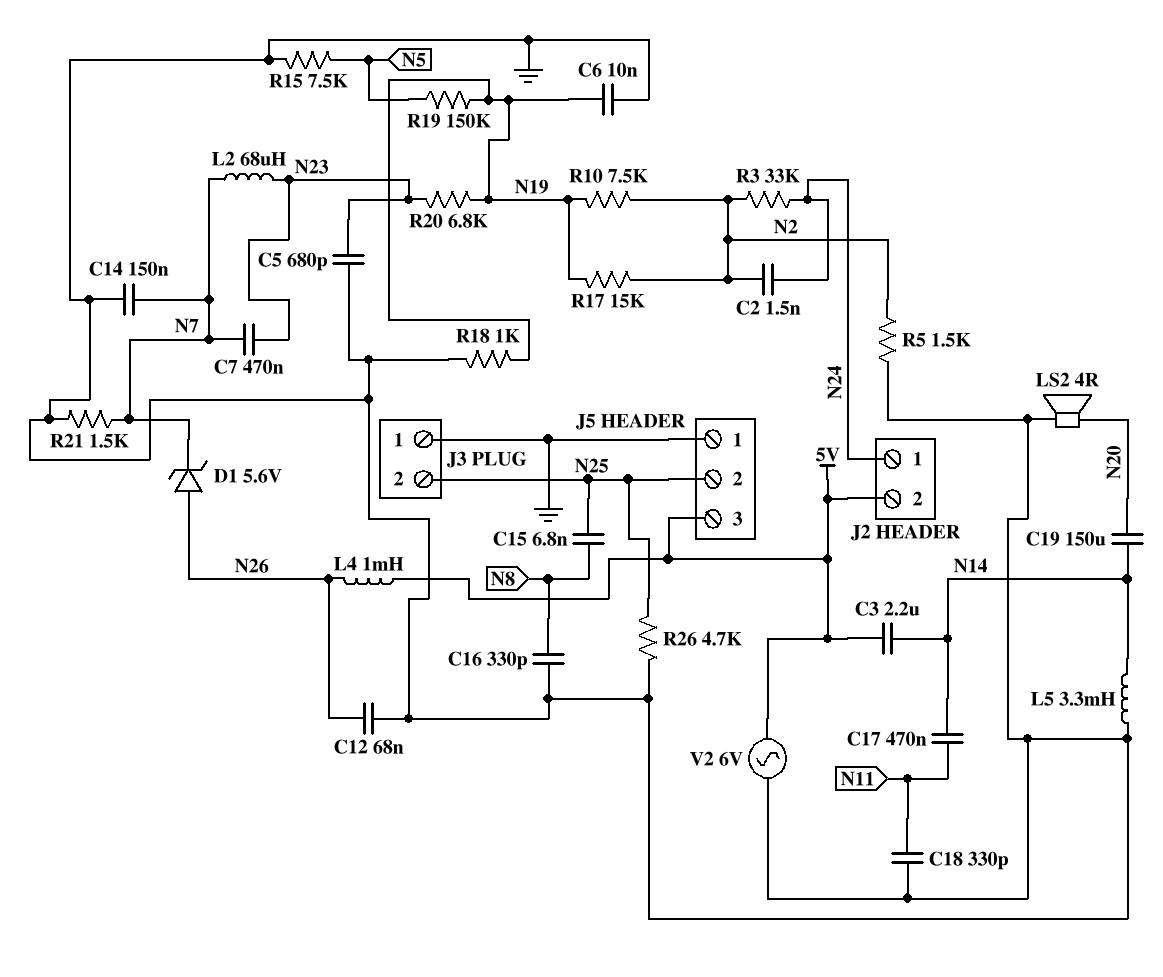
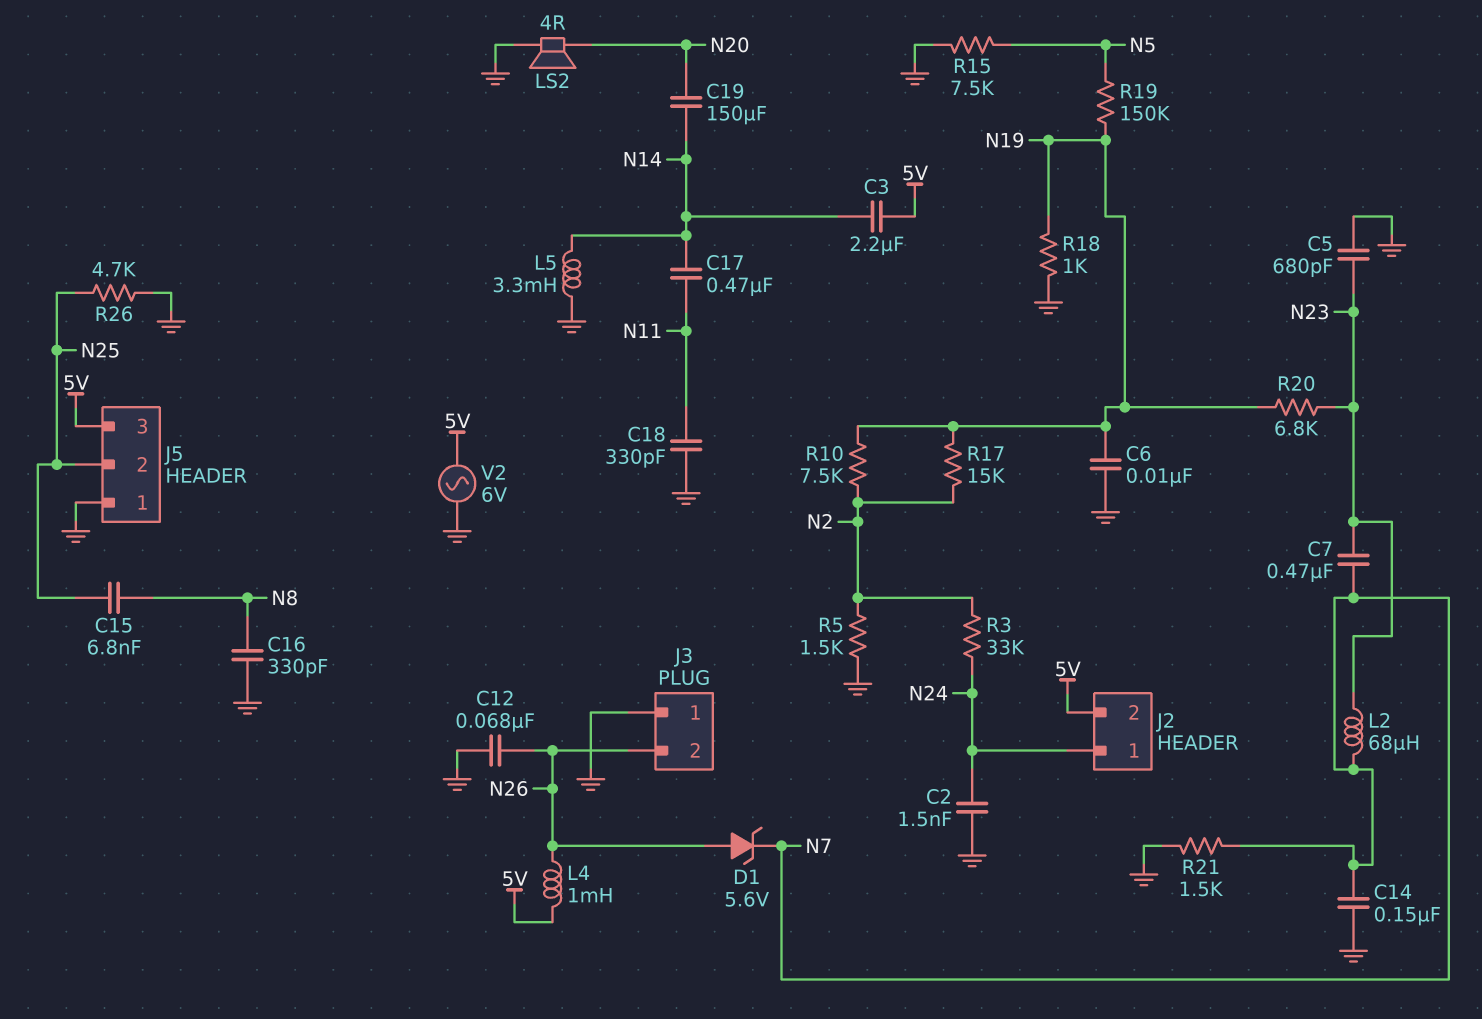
C2: 1.5nF (N2, N24) -> 1.5nF (GND, N24)
J3 pin 2: N25 -> N26

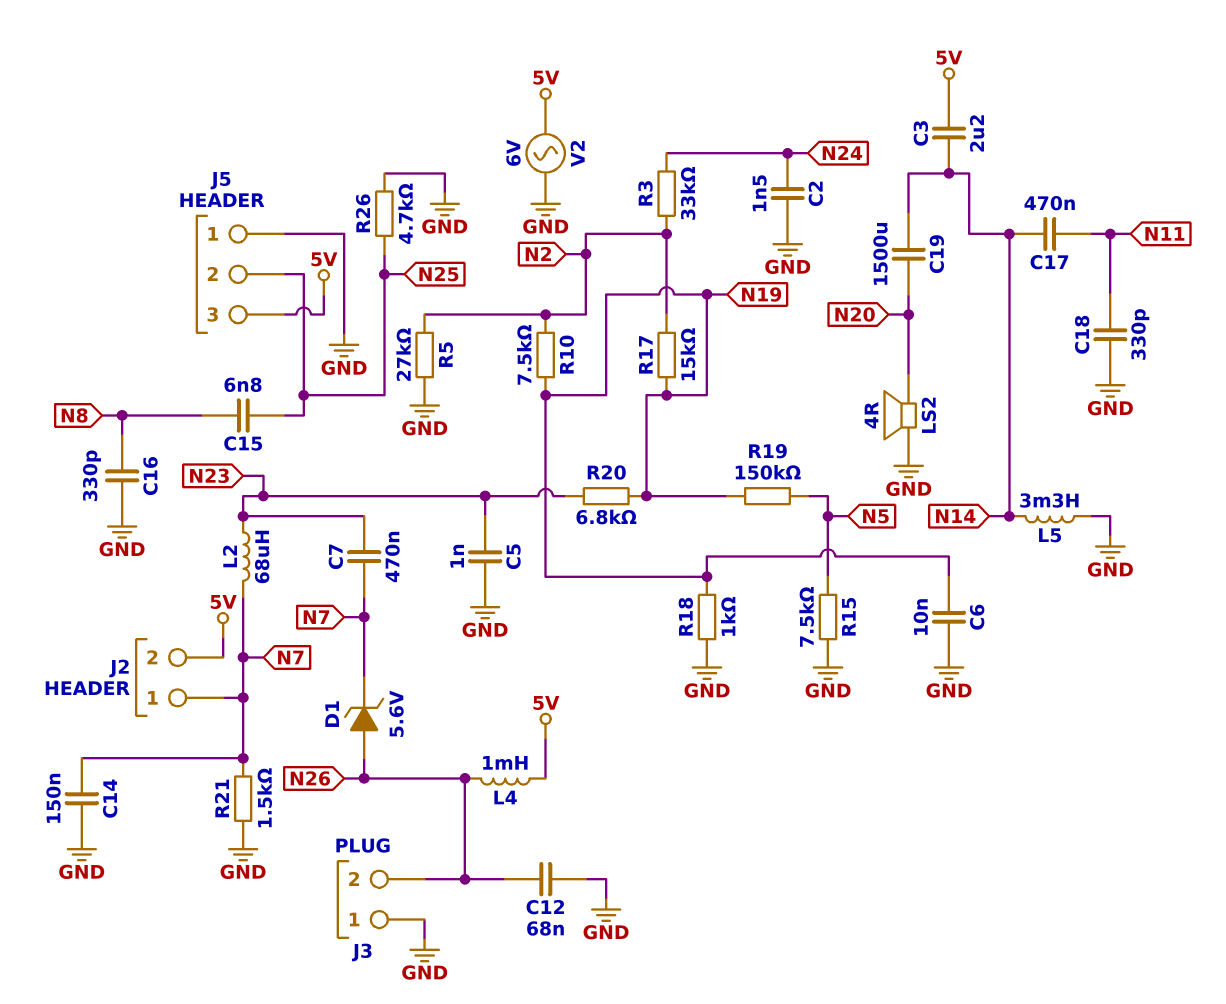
C5: 680pF (GND, N23) -> 1nF (GND, N23)
C19: 150uF (N14, N20) -> 1500uF (N14, N20)
J2 pin 1: N24 -> N7
R5: 1.5k (GND, N2) -> 27k (GND, N2)

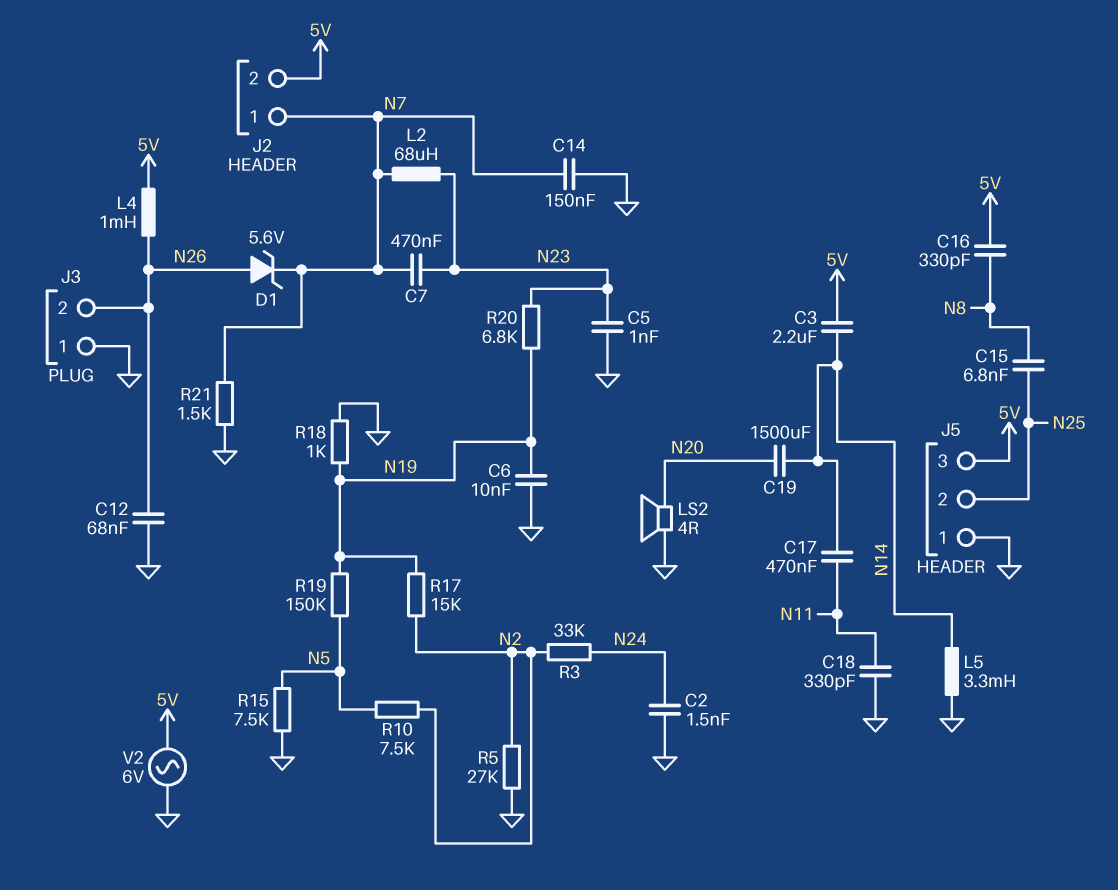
C16: 330pF (GND, N8) -> 330pF (5V, N8)
R10: 7.5k (N2, N19) -> 7.5k (N2, N5)
R26: 4.7k (GND, N25) -> none

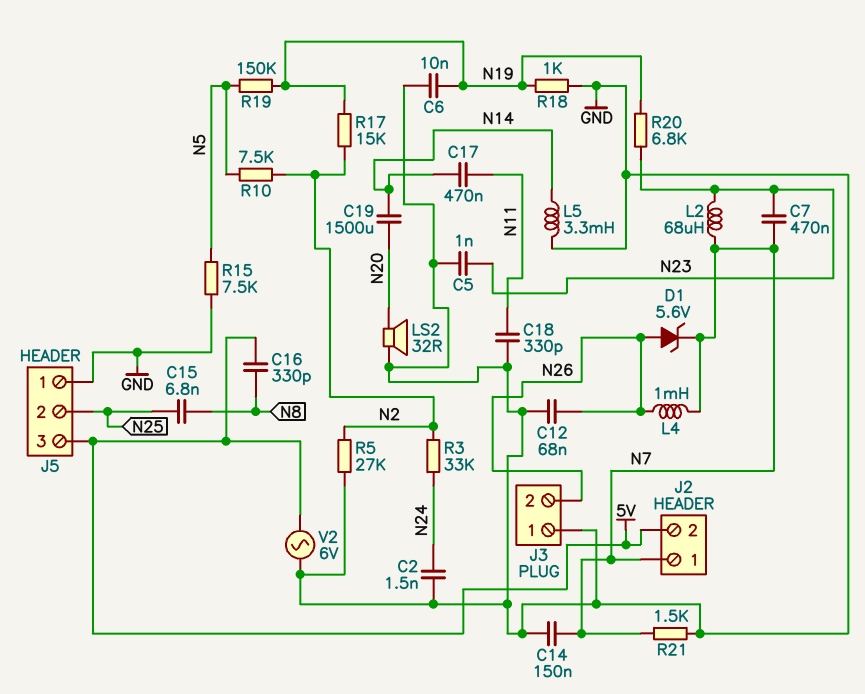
C3: 2.2uF (5V, N14) -> none
L4: 1mH (5V, N26) -> 1mH (N7, N26)
LS2: speaker 4R (GND, N20) -> speaker 32R (GND, N20)

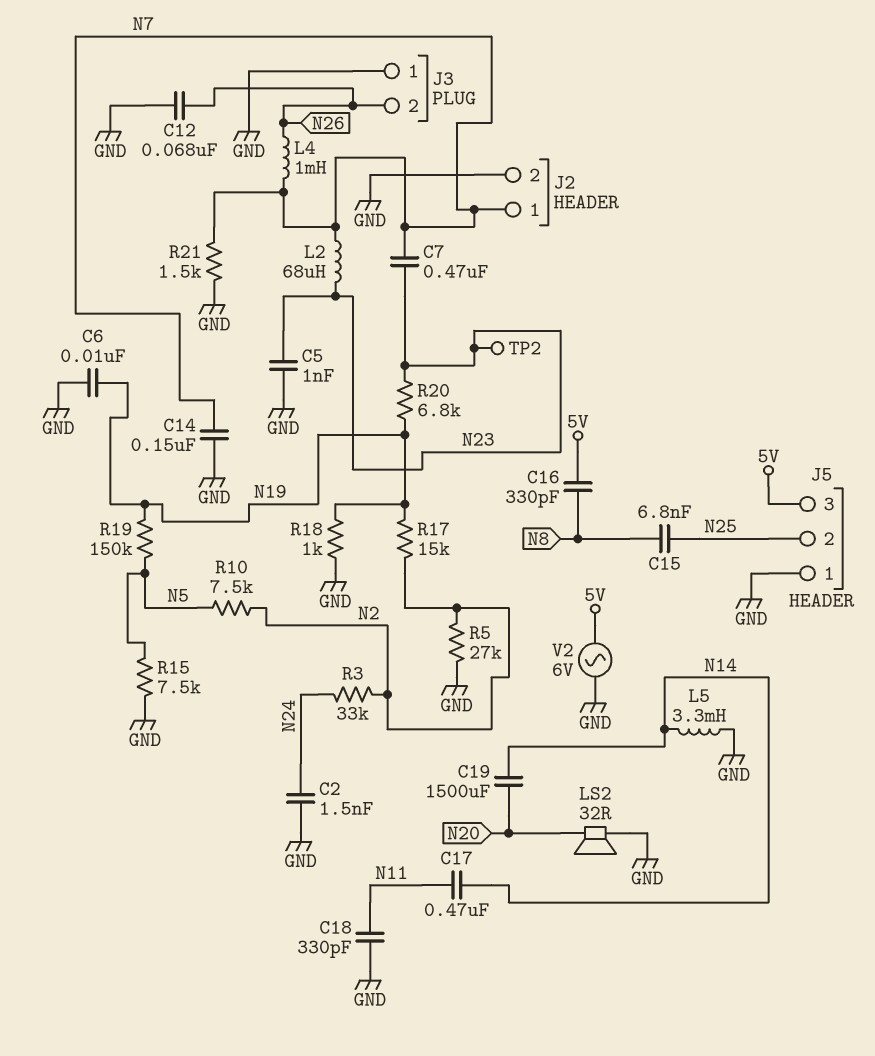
D1: zener 5.6V (A N26, K N7) -> none
J2 pin 2: 5V -> GND
TP2: none -> test point (N23)

